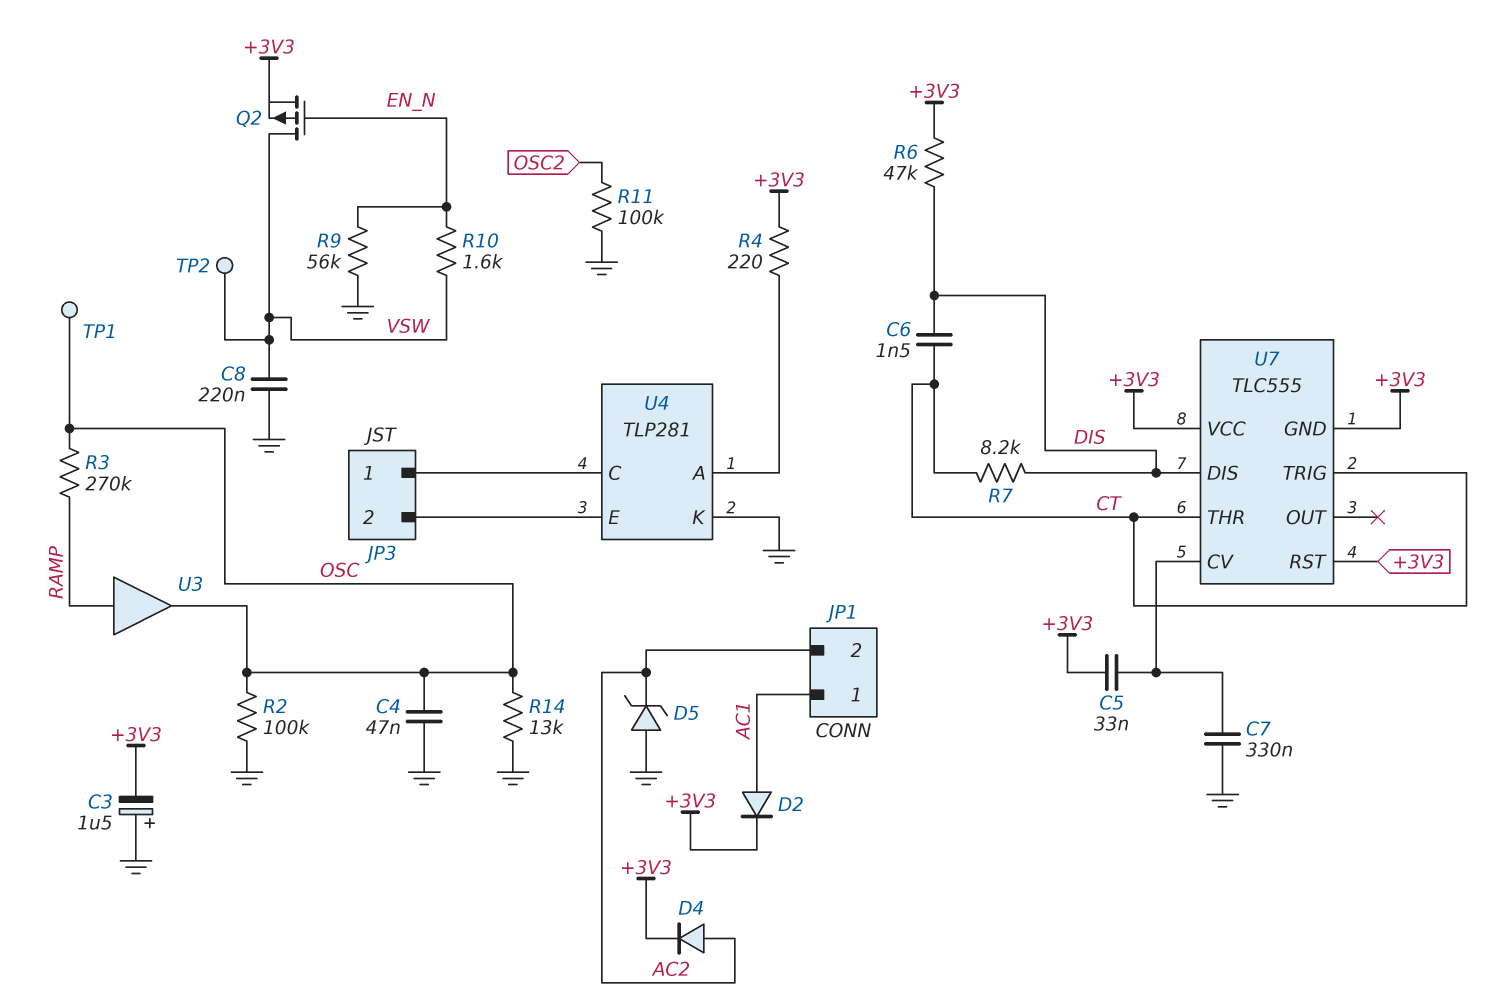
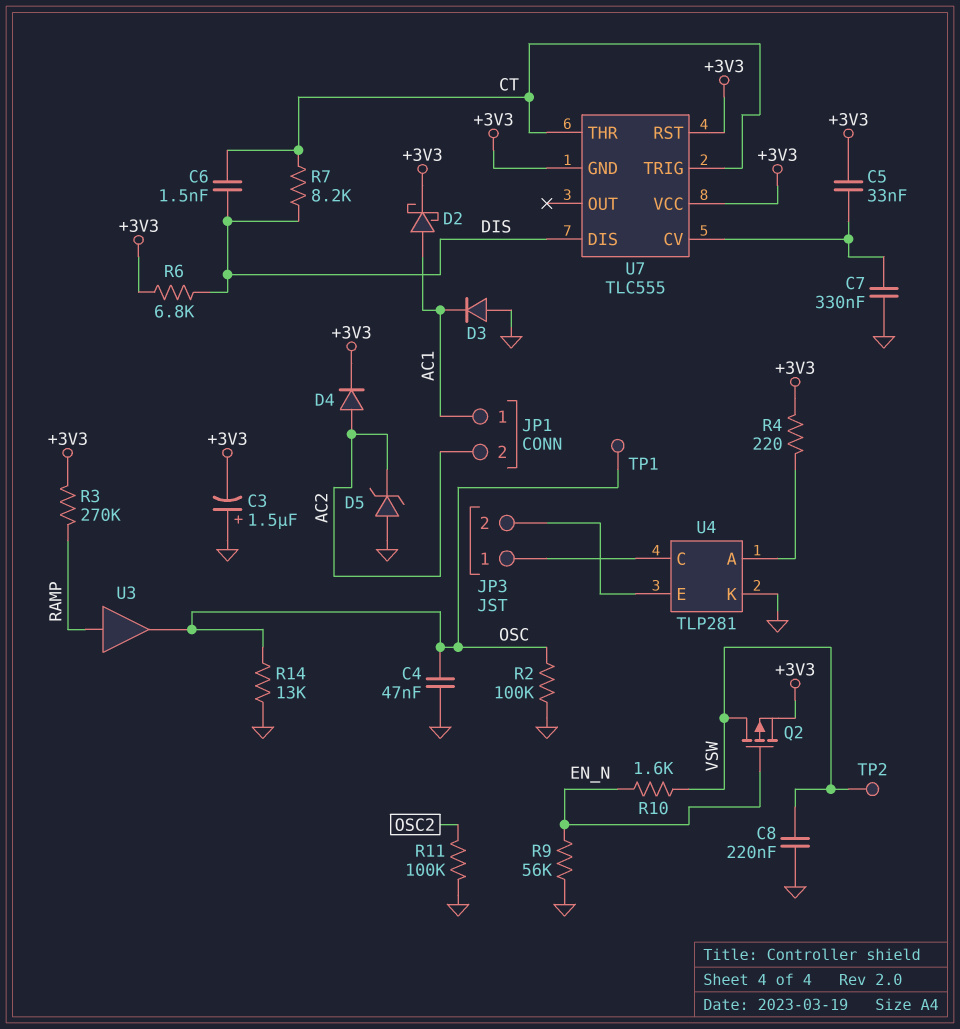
D2: diode (A AC1, K +3V3) -> schottky (A AC1, K +3V3)
D3: none -> diode (A GND, K AC1)
R3: 270k (OSC, RAMP) -> 270k (+3V3, RAMP)
R6: 47k (+3V3, DIS) -> 6.8k (+3V3, DIS)

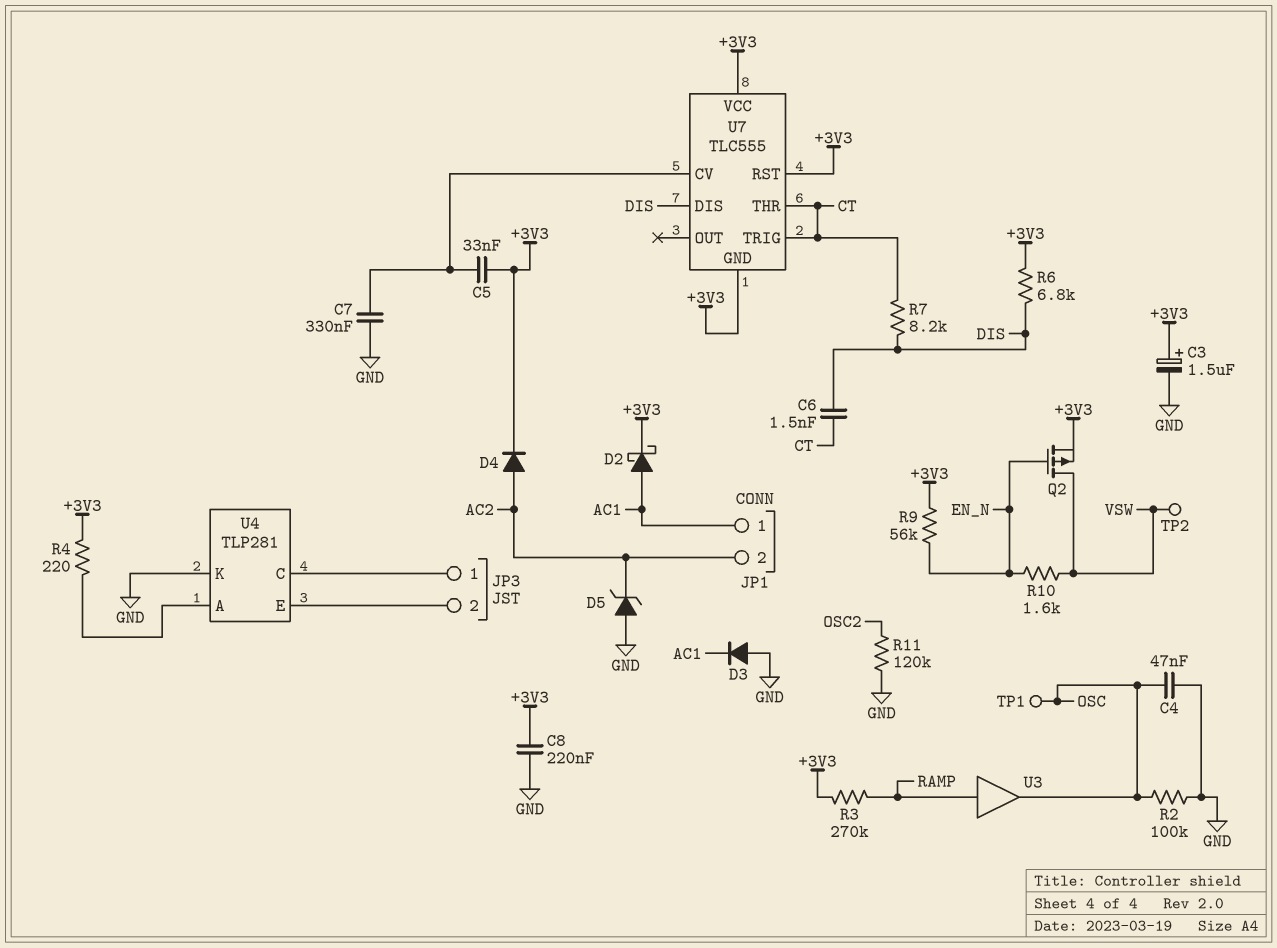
C3: 1.5uF (plus GND, minus +3V3) -> 1.5uF (plus +3V3, minus GND)
C8: 220nF (GND, VSW) -> 220nF (+3V3, GND)
R9: 56k (EN_N, GND) -> 56k (+3V3, EN_N)
R11: 100k (GND, OSC2) -> 120k (GND, OSC2)
R14: 13k (GND, OSC) -> none

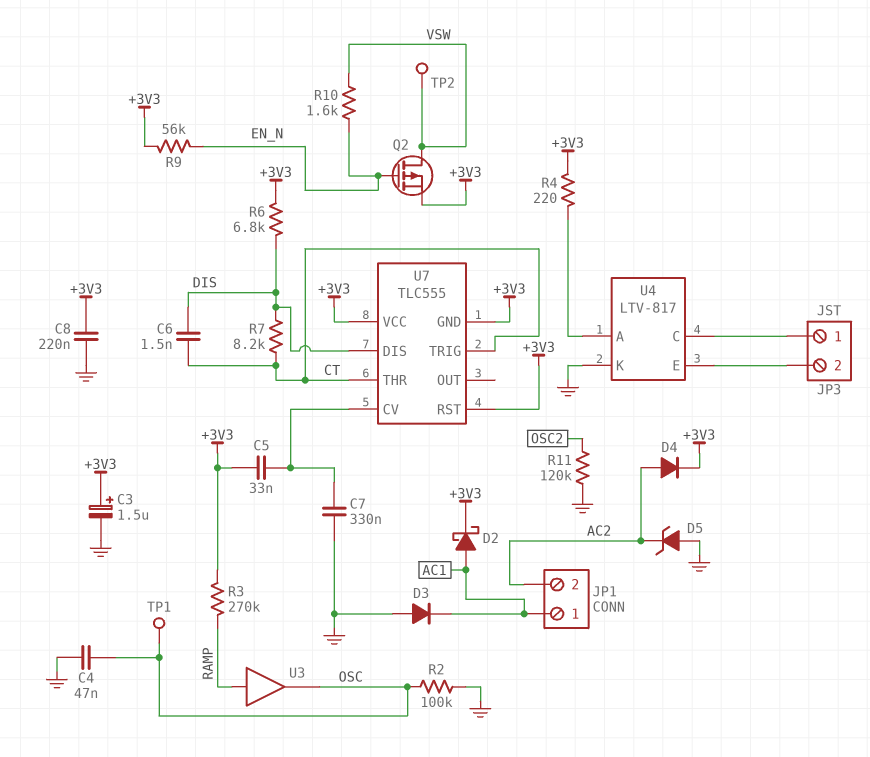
U4: TLP281 -> LTV-817

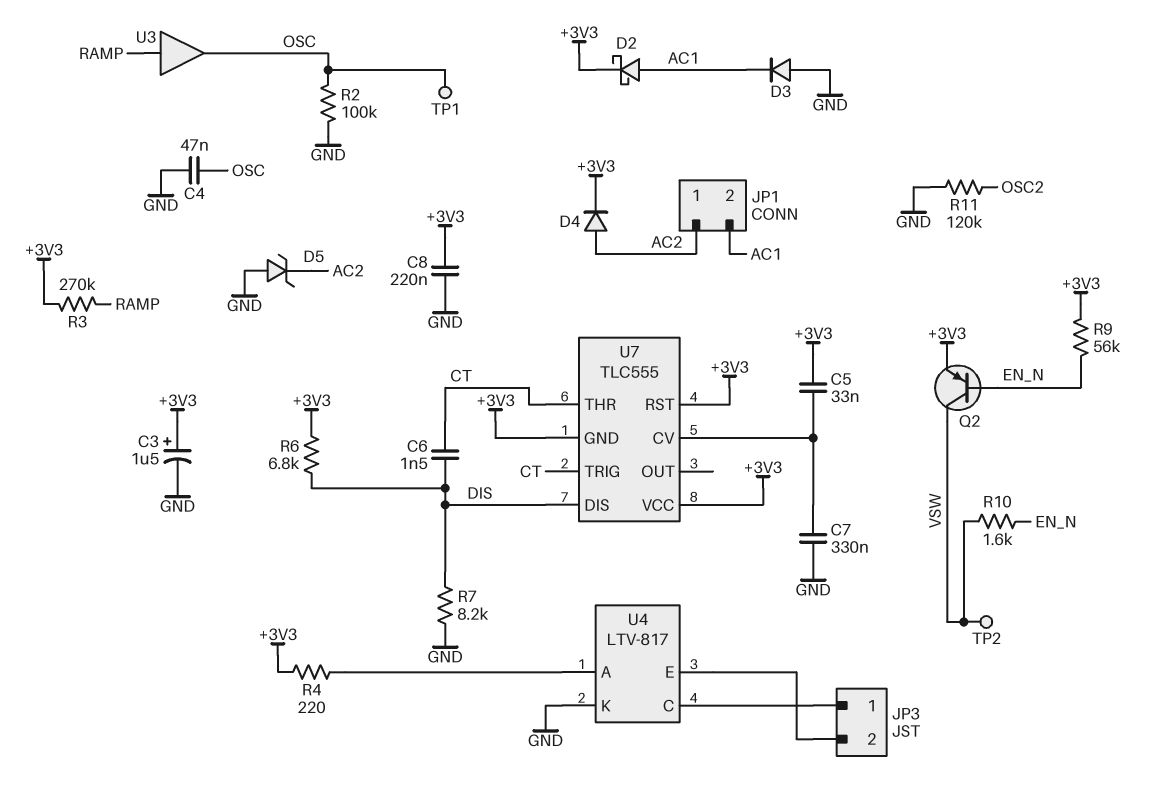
JP1 pin 1: AC1 -> AC2
JP1 pin 2: AC2 -> AC1
Q2: PMOS (G EN_N, D VSW, S +3V3) -> PNP (B EN_N, C VSW, E +3V3)
R7: 8.2k (CT, DIS) -> 8.2k (DIS, GND)

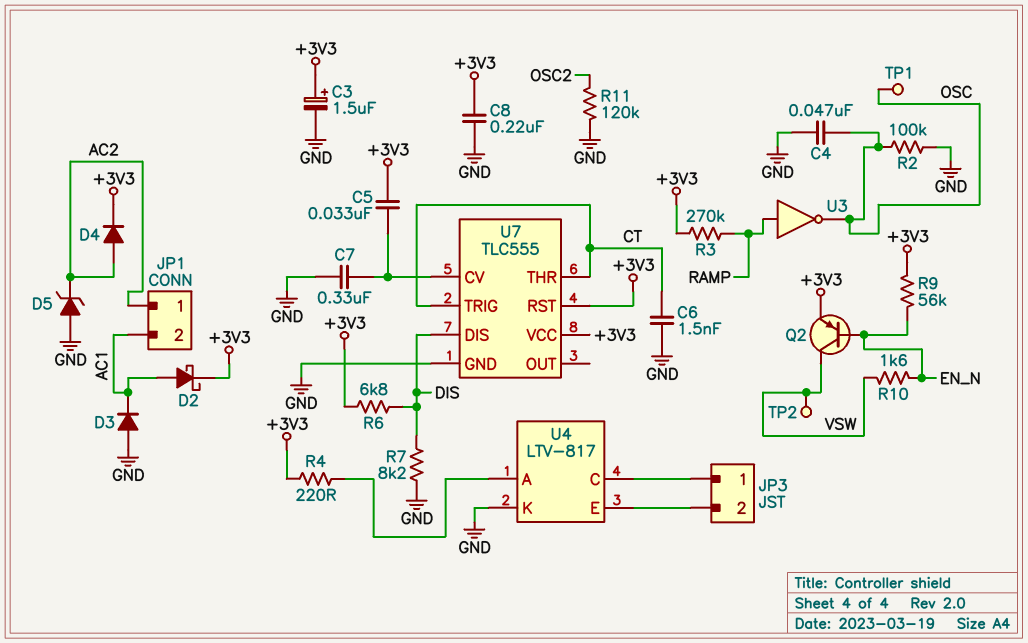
C6: 1.5nF (CT, DIS) -> 1.5nF (CT, GND)
U3: buffer (in RAMP, out OSC) -> NOT (in RAMP, out OSC)
U7 pin GND: +3V3 -> GND

